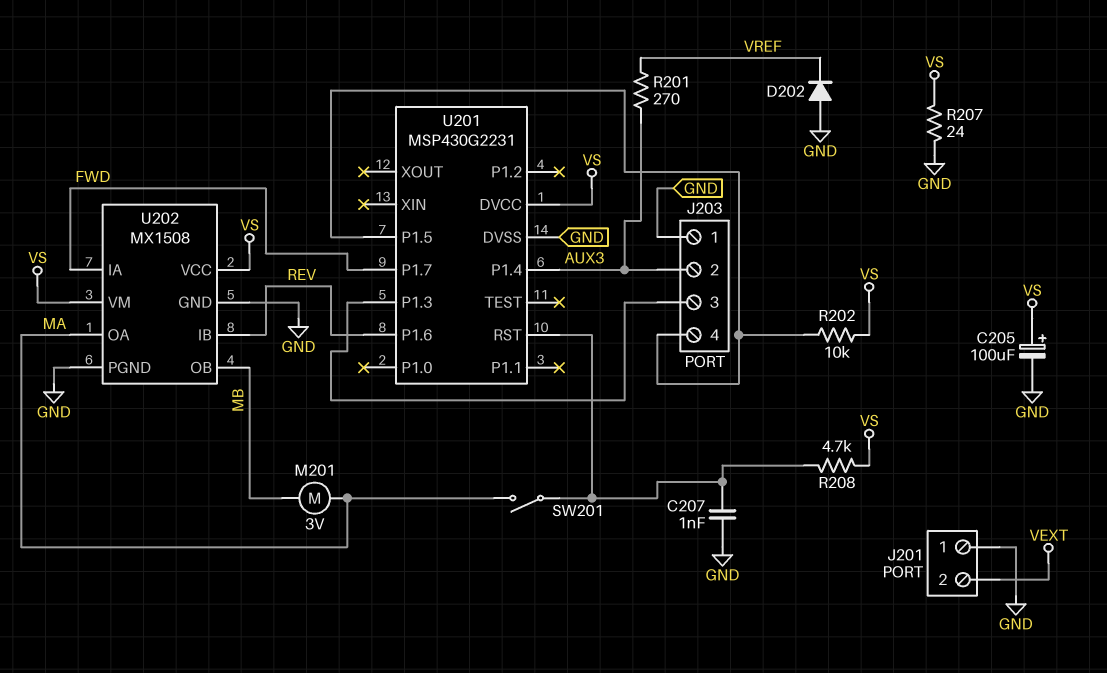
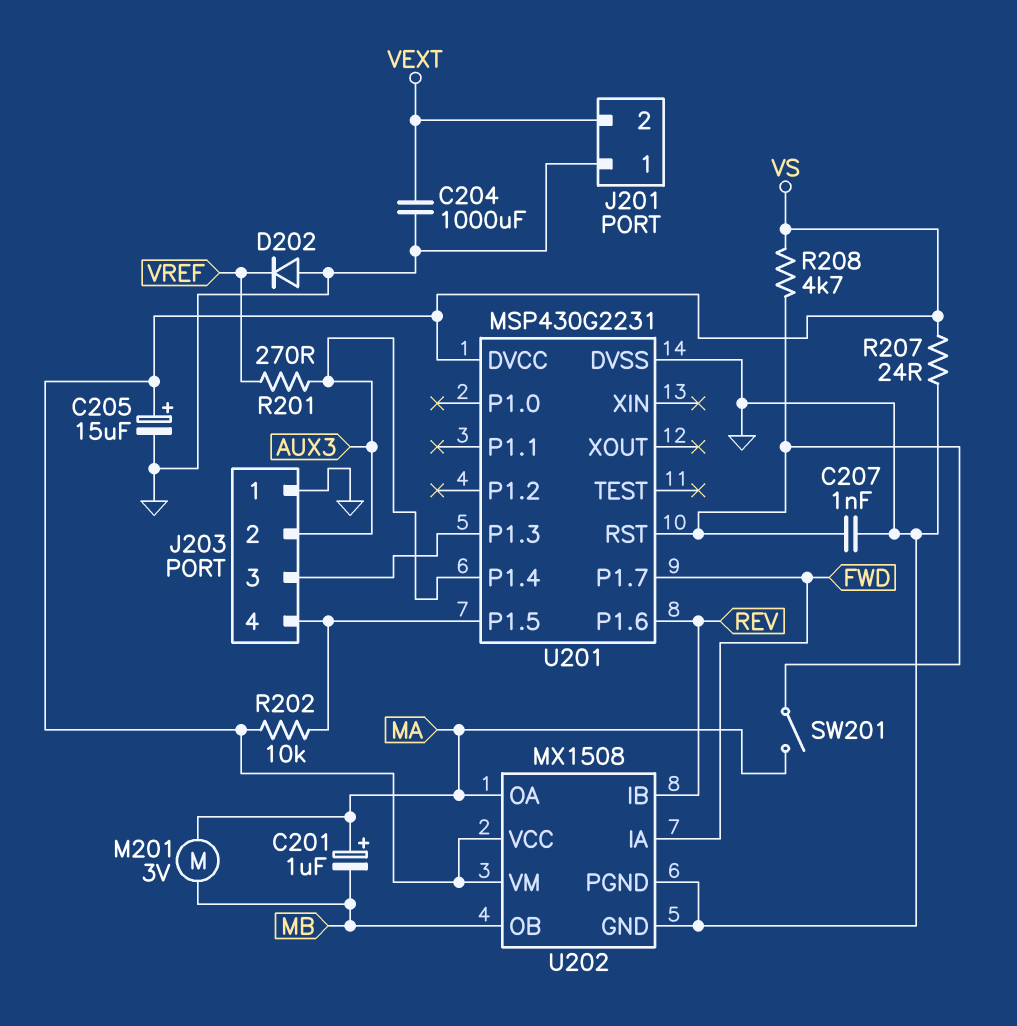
C201: none -> 1uF (plus MA, minus MB)
C204: none -> 1000uF (GND, VEXT)
C205: 100uF (plus VS, minus GND) -> 15uF (plus VS, minus GND)

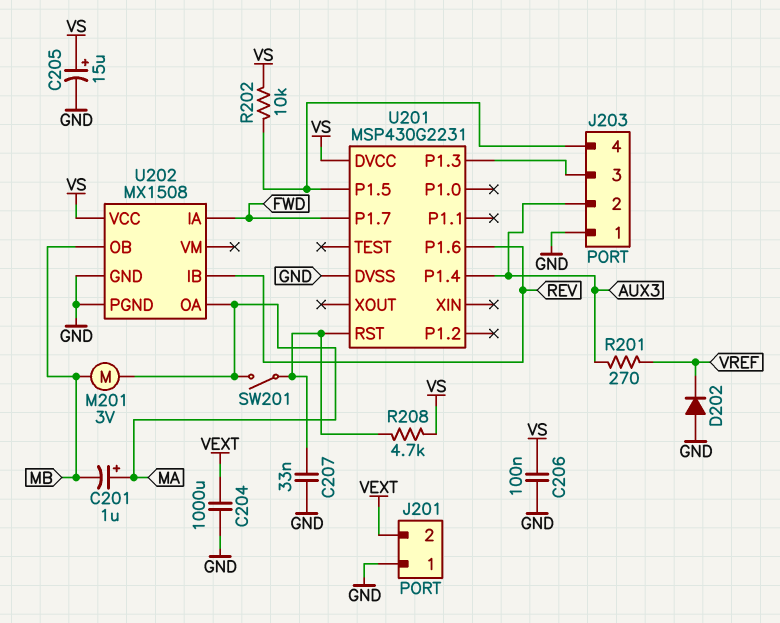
C206: none -> 100nF (GND, VS)
C207: 1nF (GND, U201/RST) -> 33nF (GND, U201/RST)
R207: 24 (GND, VS) -> none
U202 pin VM: VS -> none

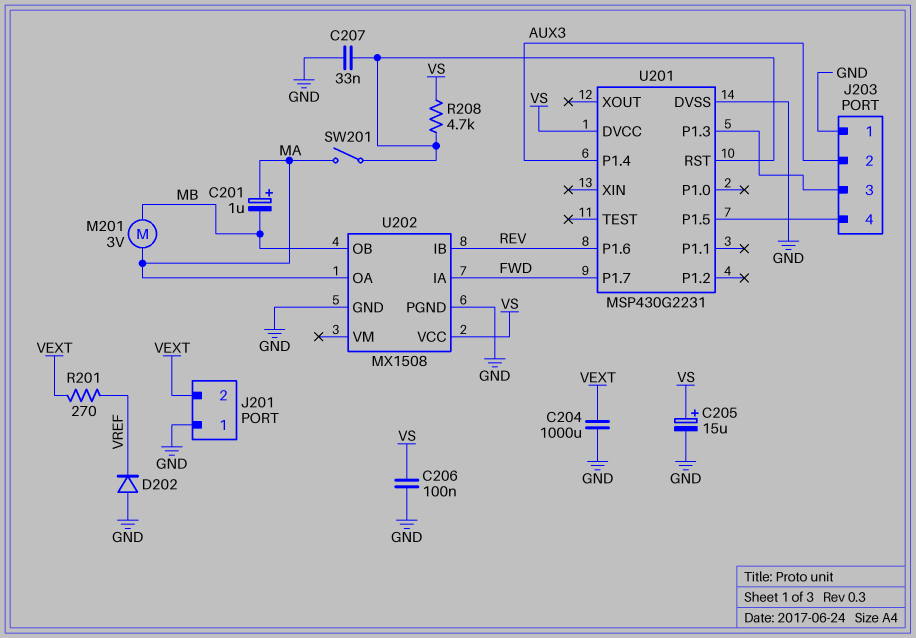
R201: 270 (AUX3, VREF) -> 270 (VEXT, VREF)
R202: 10k (J203/4, VS) -> none

